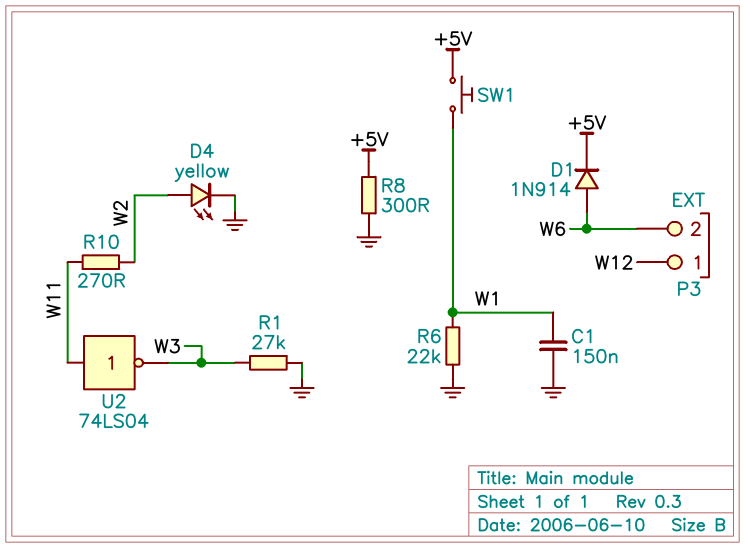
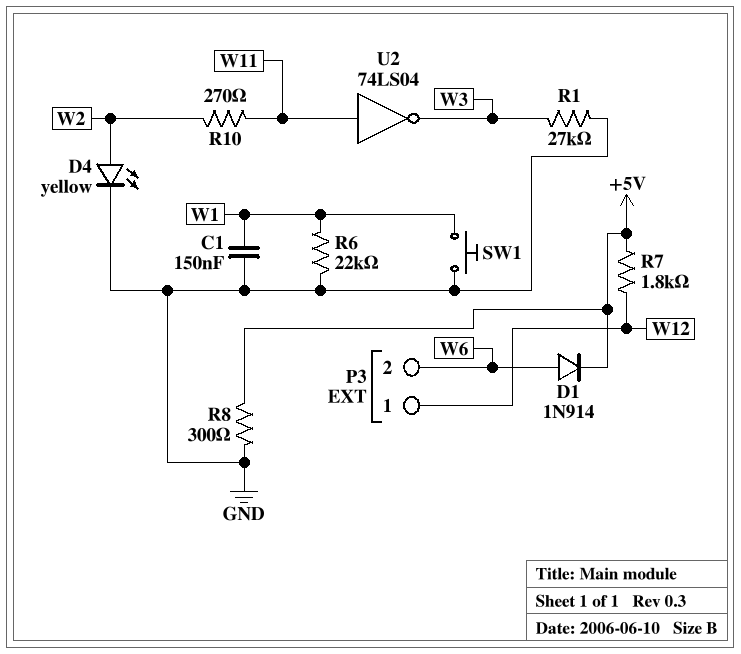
R7: none -> 1.8k (+5V, W12)
SW1: button (+5V, W1) -> button (GND, W1)

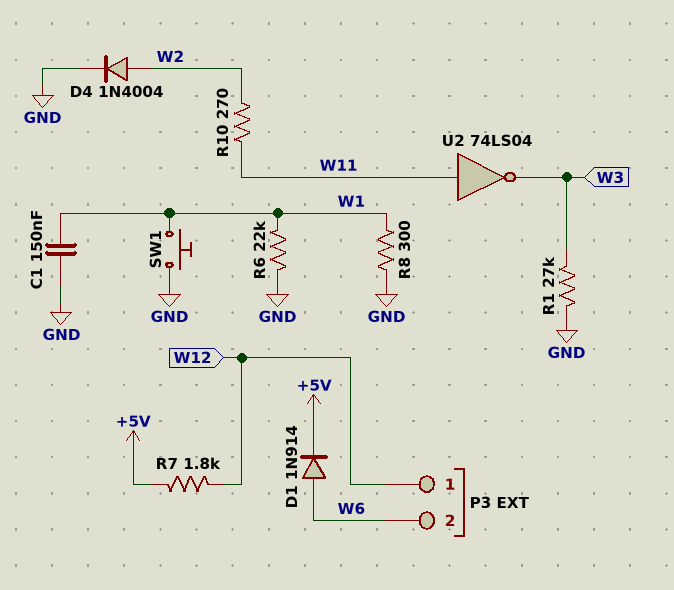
D4: LED yellow (A W2, K GND) -> diode 1N4004 (A W2, K GND)
R8: 300 (+5V, GND) -> 300 (GND, W1)

